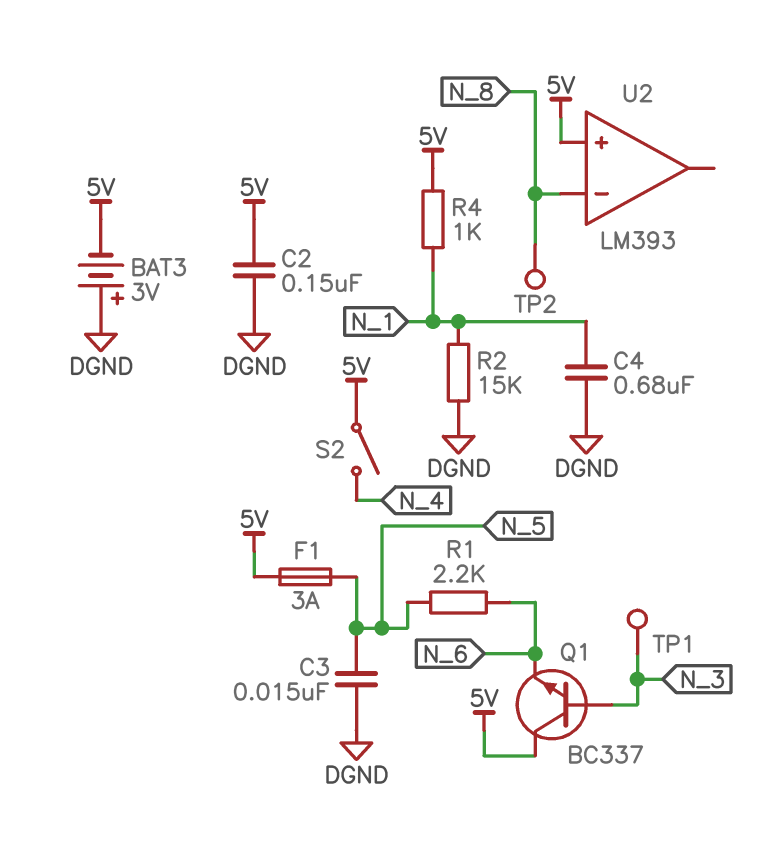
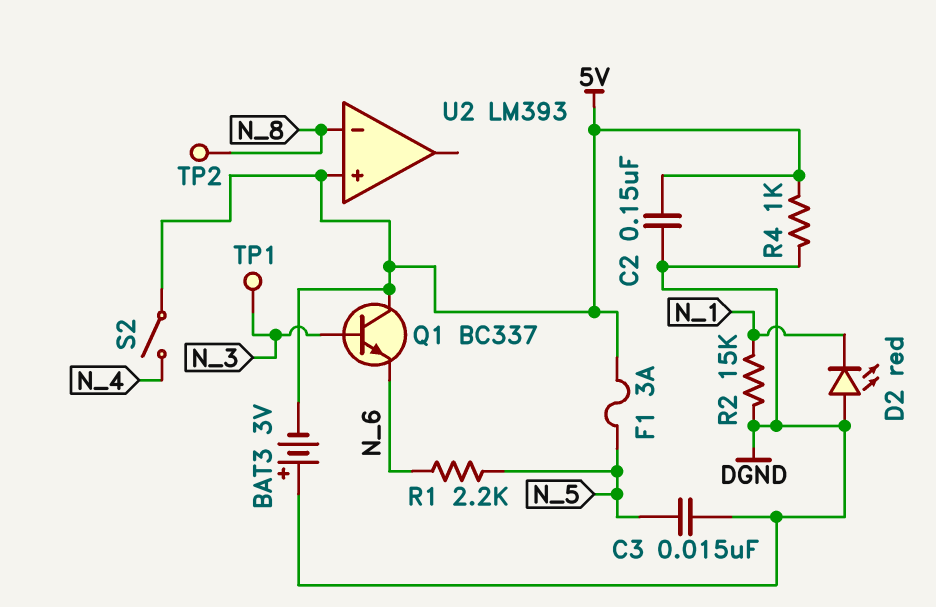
C4: 680nF (DGND, N_1) -> none
D2: none -> LED red (A DGND, K N_1)
R4: 1k (5V, N_1) -> 1k (5V, DGND)

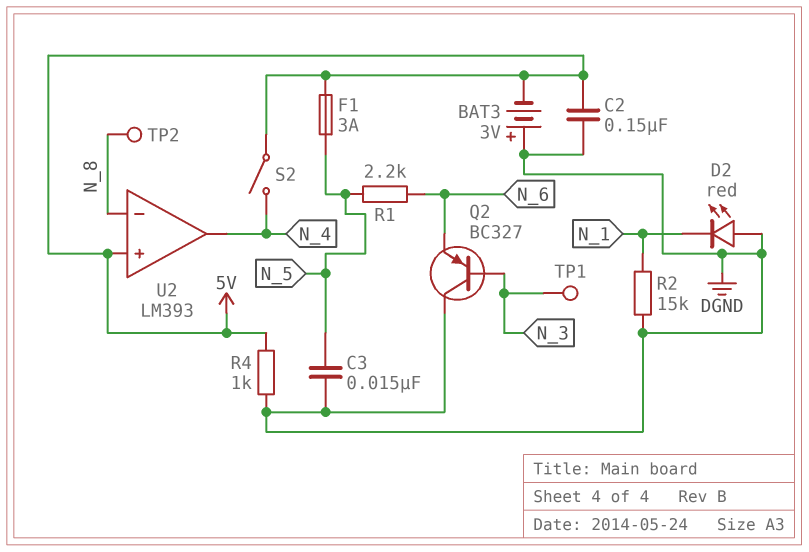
Q1: NPN BC337 (B N_3, C 5V, E N_6) -> none
Q2: none -> PNP BC327 (B N_3, C DGND, E N_6)
U2 pin out: none -> N_4

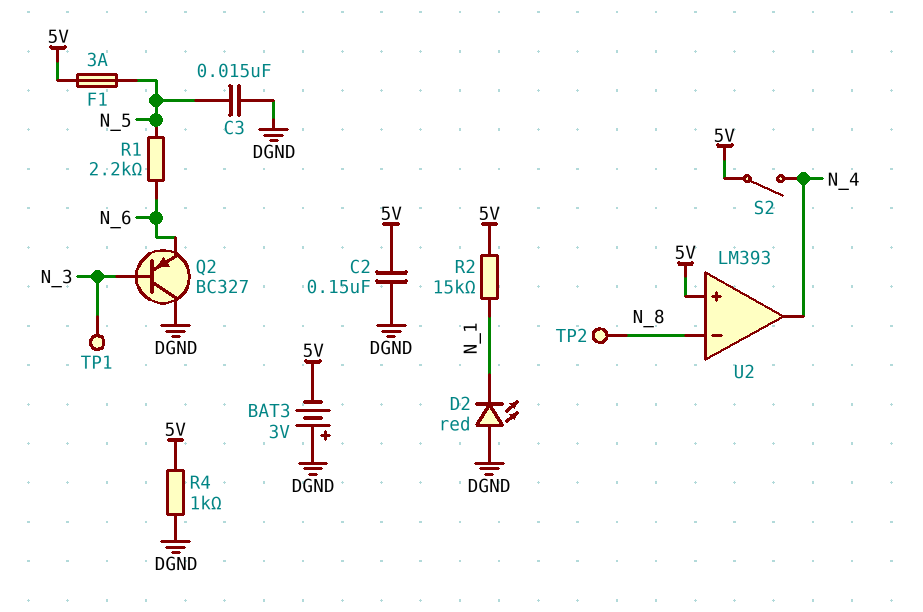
R2: 15k (DGND, N_1) -> 15k (5V, N_1)

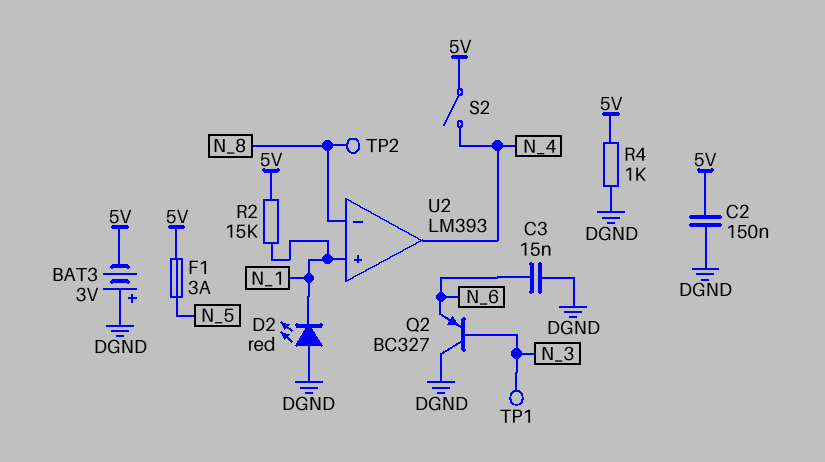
C3: 15nF (DGND, N_5) -> 15nF (DGND, N_6)
R1: 2.2k (N_5, N_6) -> none
U2 pin in+: 5V -> N_1

